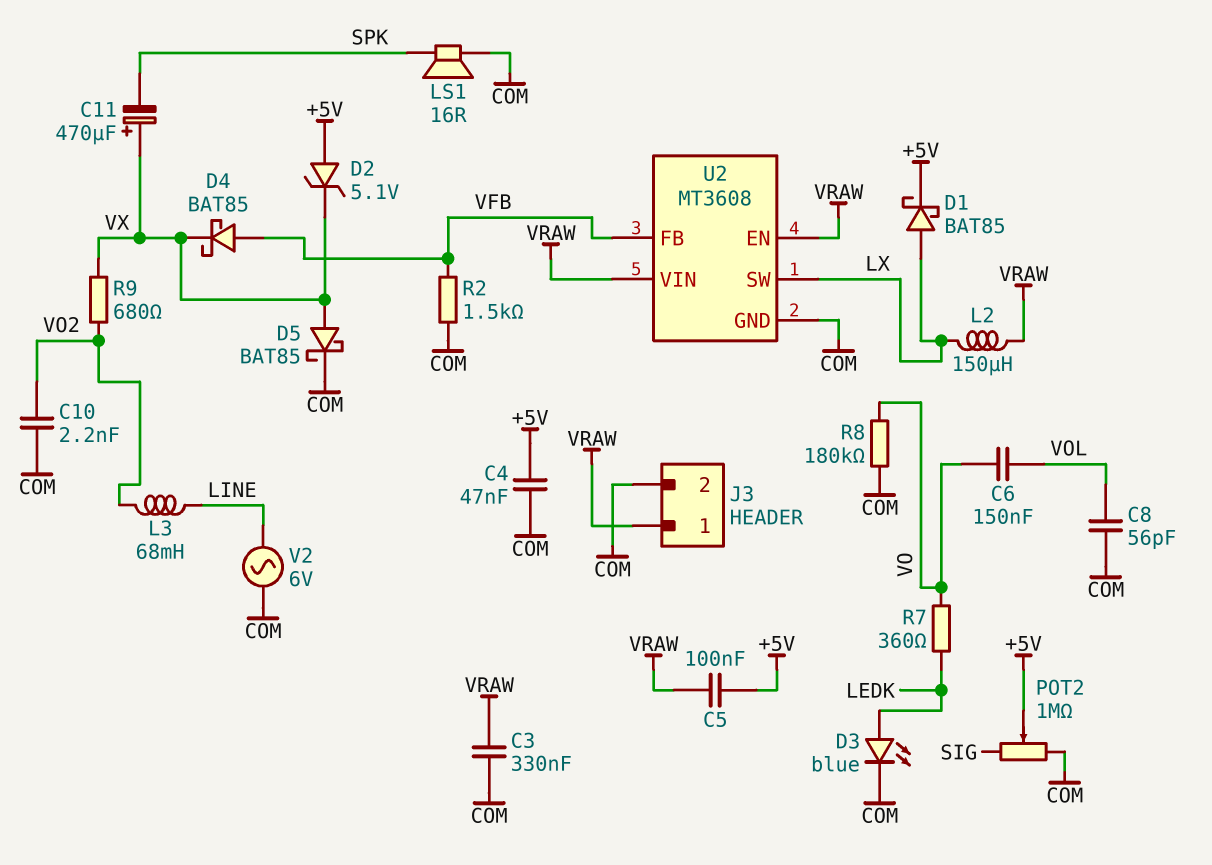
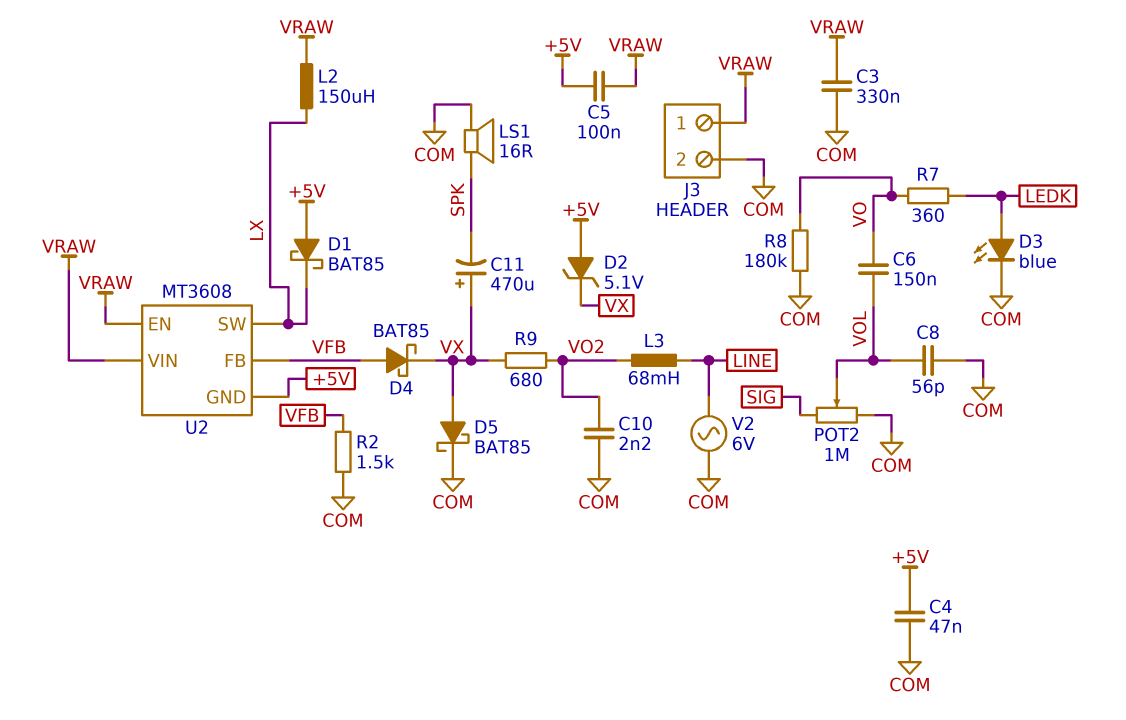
D1: schottky BAT85 (A LX, K +5V) -> schottky BAT85 (A +5V, K LX)
POT2: 1M (COM, SIG, wiper +5V) -> 1M (COM, SIG, wiper VOL)
U2 pin GND: COM -> +5V

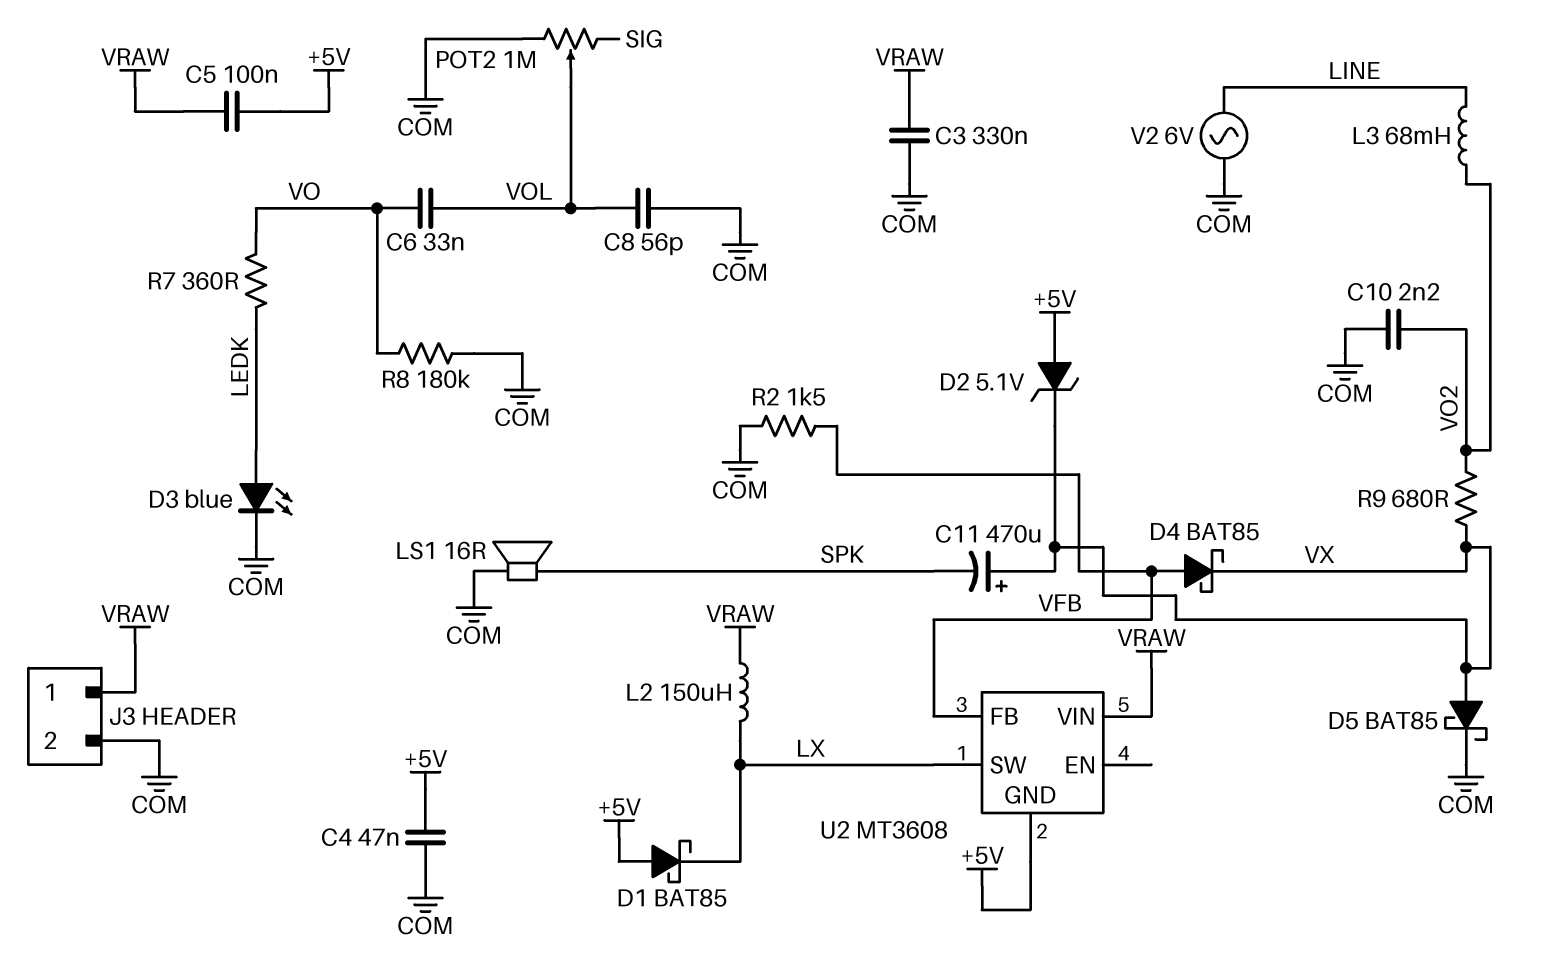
C6: 150nF (VO, VOL) -> 33nF (VO, VOL)
U2 pin EN: VRAW -> none

